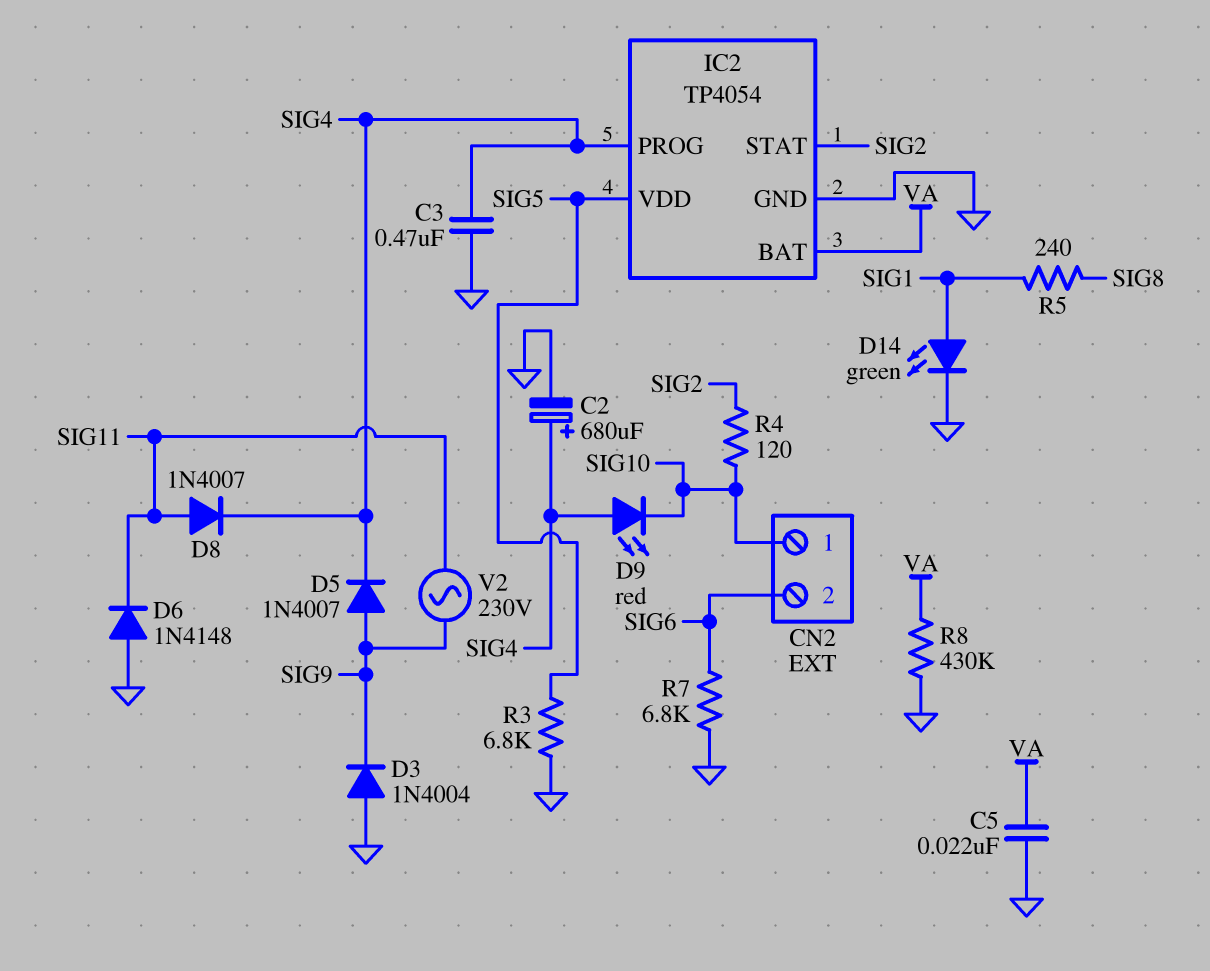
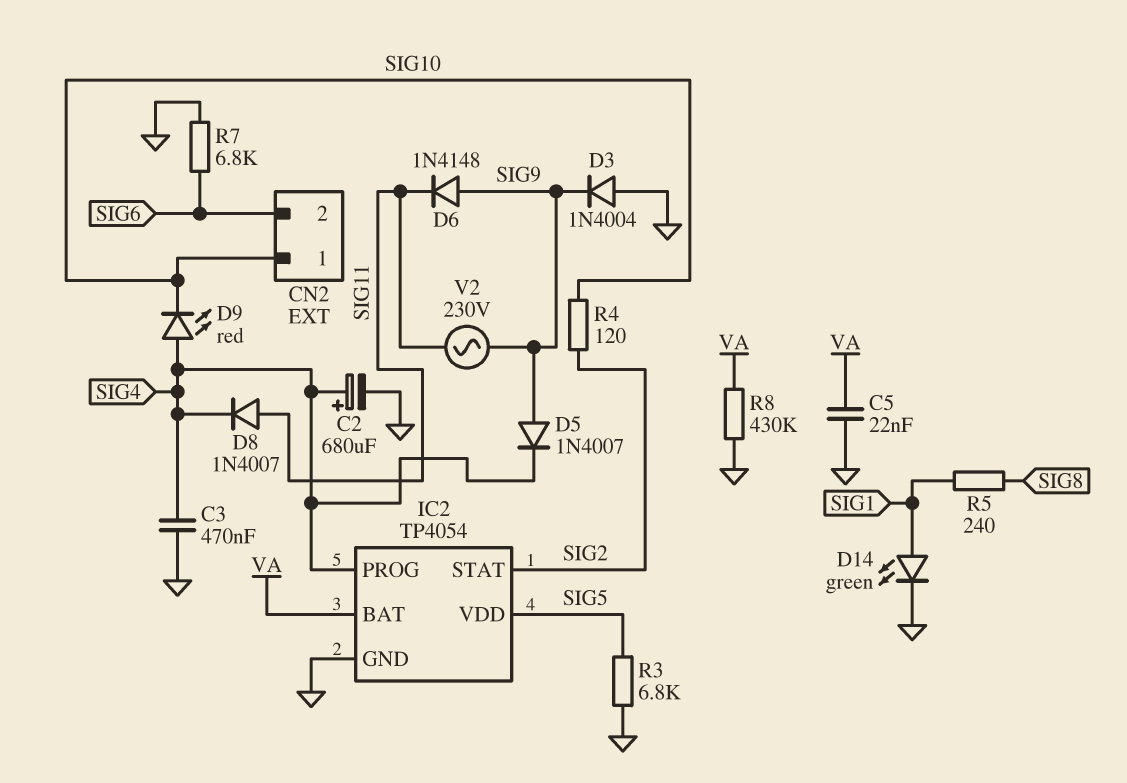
D6: diode 1N4148 (A GND, K SIG11) -> diode 1N4148 (A SIG9, K SIG11)

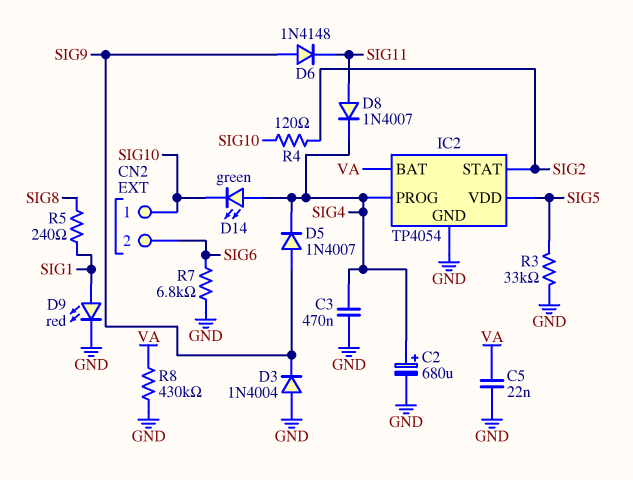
D9: LED red (A SIG4, K SIG10) -> LED red (A SIG1, K GND)
D14: LED green (A SIG1, K GND) -> LED green (A SIG4, K SIG10)
R3: 6.8k (GND, SIG5) -> 33k (GND, SIG5)
V2: AC 230V (SIG9, SIG11) -> none

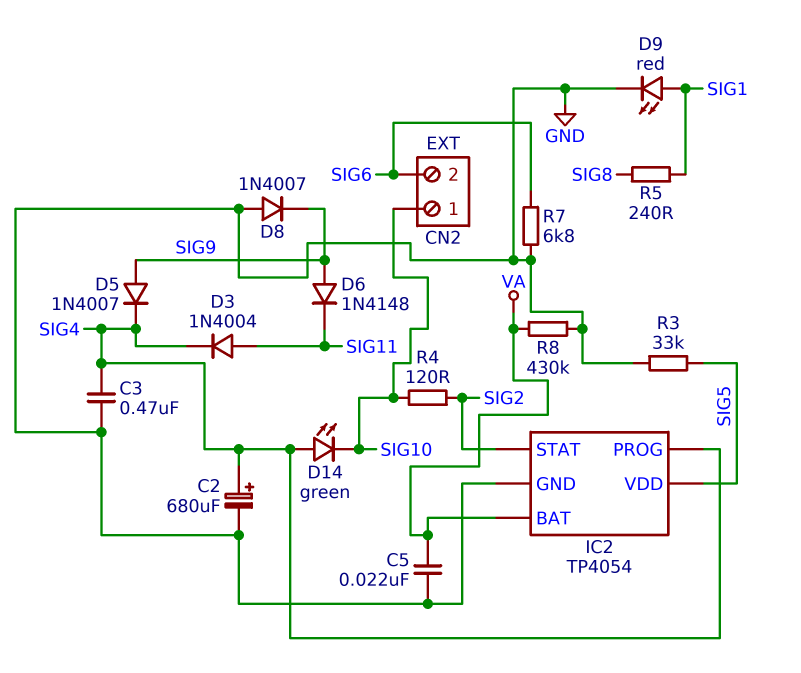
D3: diode 1N4004 (A GND, K SIG9) -> diode 1N4004 (A SIG11, K SIG4)
D8: diode 1N4007 (A SIG11, K SIG4) -> diode 1N4007 (A GND, K SIG9)

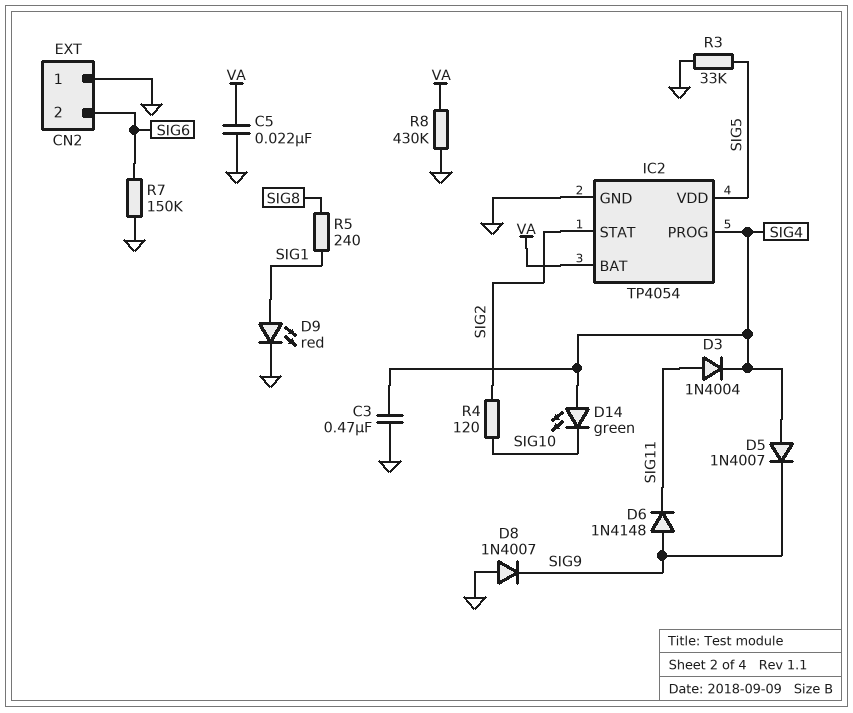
C2: 680uF (plus SIG4, minus GND) -> none
CN2 pin 1: SIG10 -> GND
D5: diode 1N4007 (A SIG9, K SIG4) -> diode 1N4007 (A SIG4, K SIG9)
R7: 6.8k (GND, SIG6) -> 150k (GND, SIG6)

